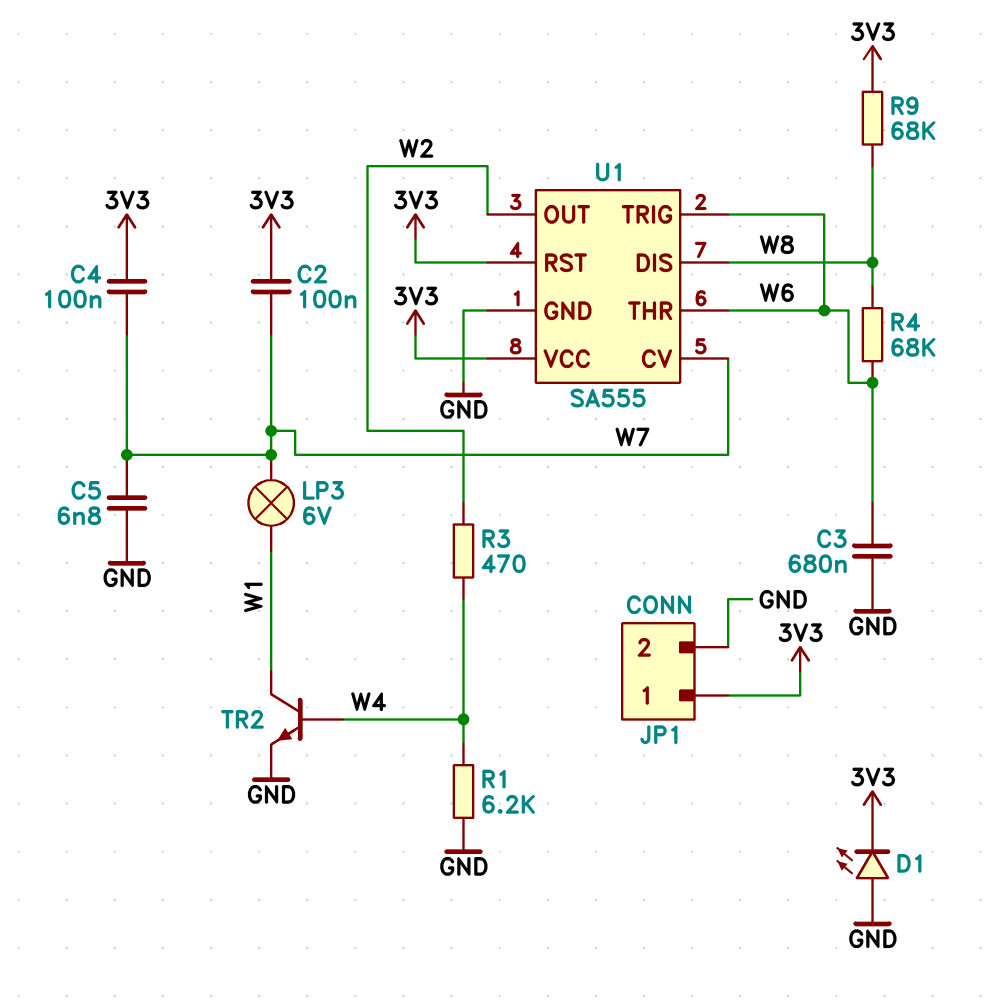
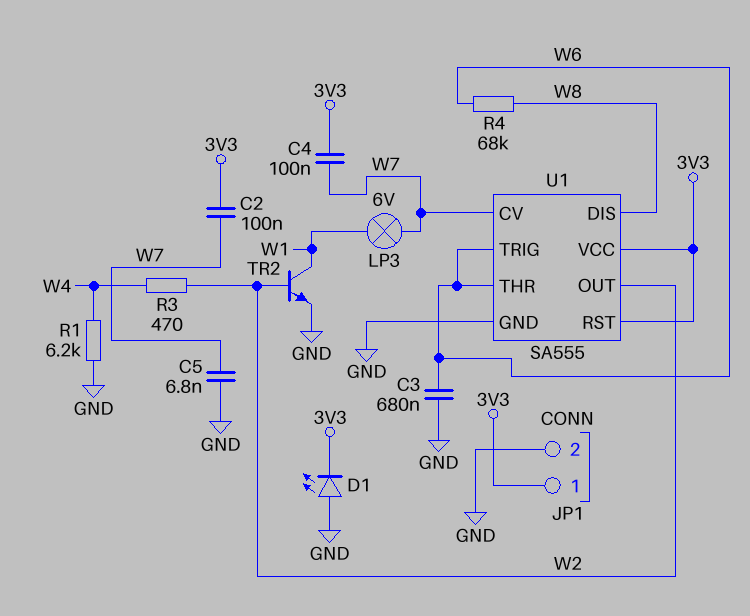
R9: 68k (3V3, W8) -> none
TR2: NPN (B W4, C W1, E GND) -> NPN (B W2, C W1, E GND)

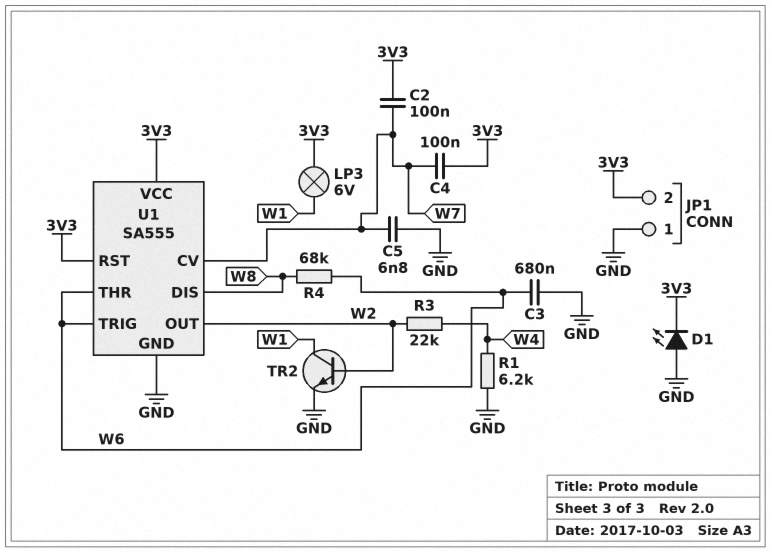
JP1 pin 1: 3V3 -> GND
JP1 pin 2: GND -> 3V3
LP3: lamp 6V (W1, W7) -> lamp 6V (3V3, W1)
R3: 470 (W2, W4) -> 22k (W2, W4)

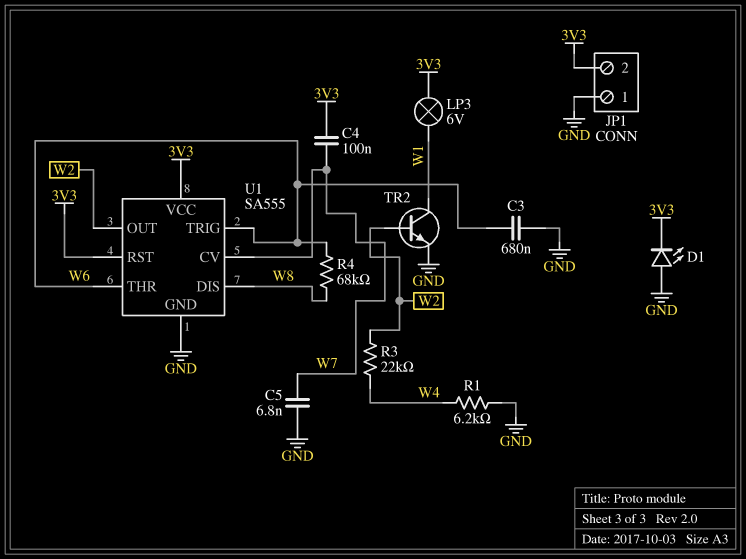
C2: 100nF (3V3, W7) -> none

